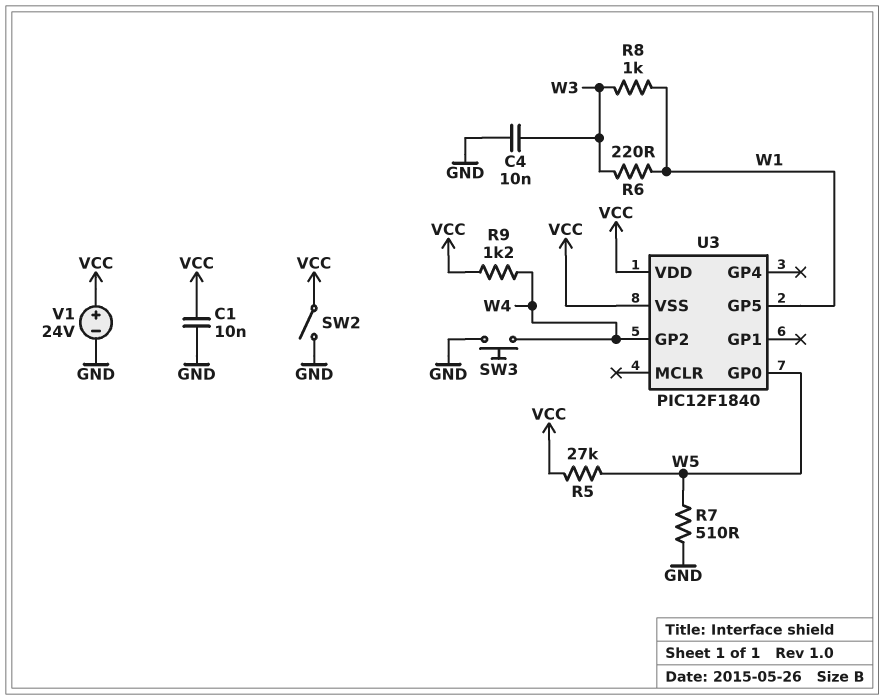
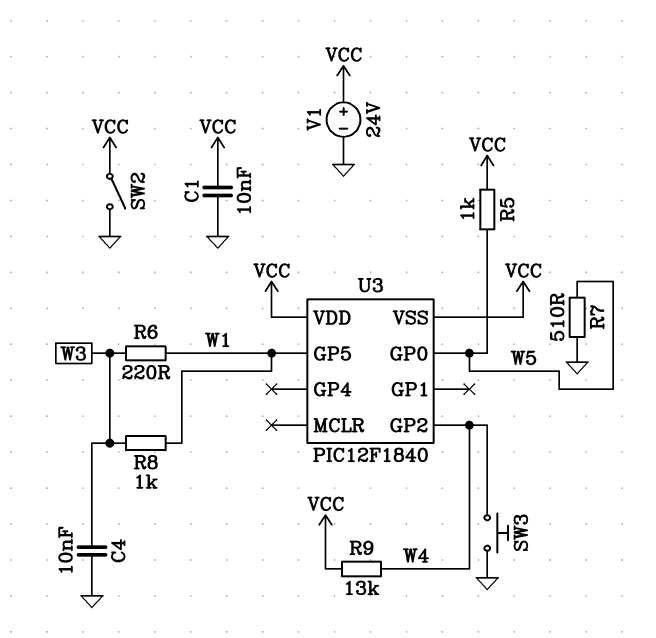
R5: 27k (VCC, W5) -> 1k (VCC, W5)
R9: 1.2k (VCC, W4) -> 13k (VCC, W4)

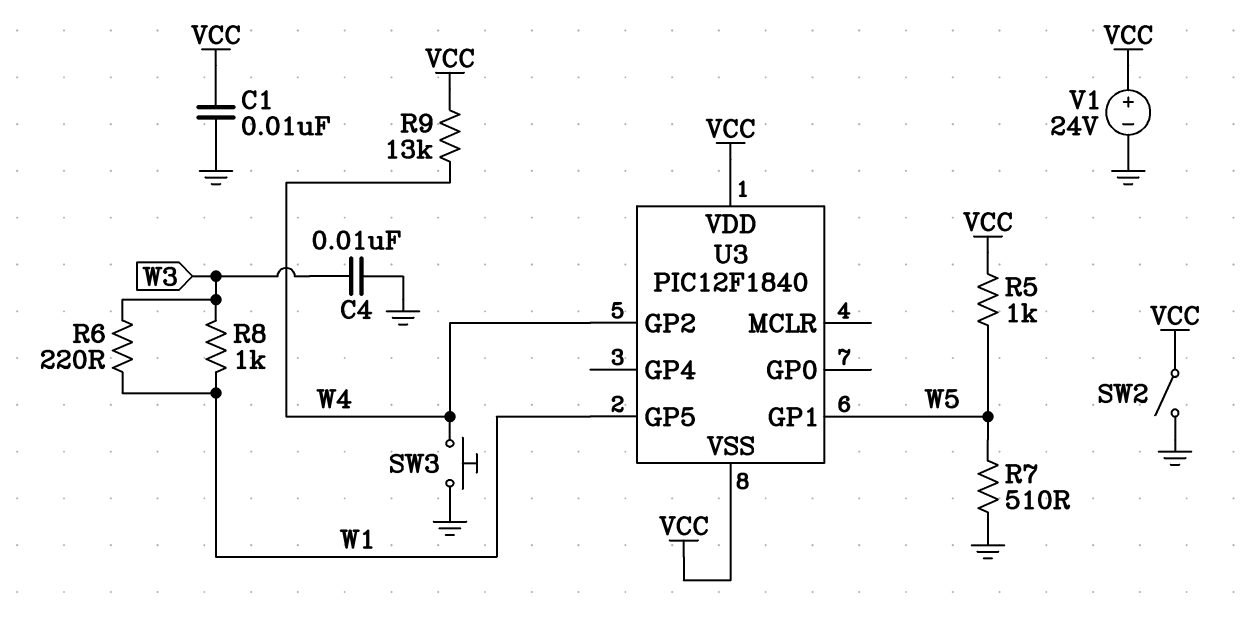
U3 pin GP0: W5 -> none
U3 pin GP1: none -> W5

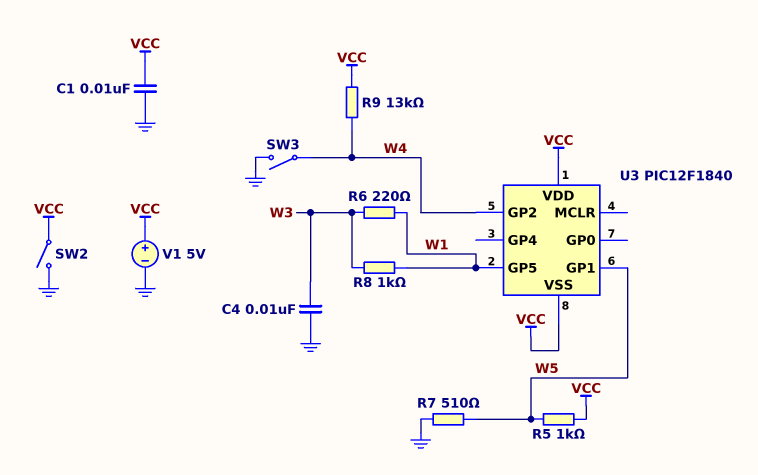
SW3: button (GND, W4) -> switch (GND, W4)
V1: 24V (plus VCC, minus GND) -> 5V (plus VCC, minus GND)

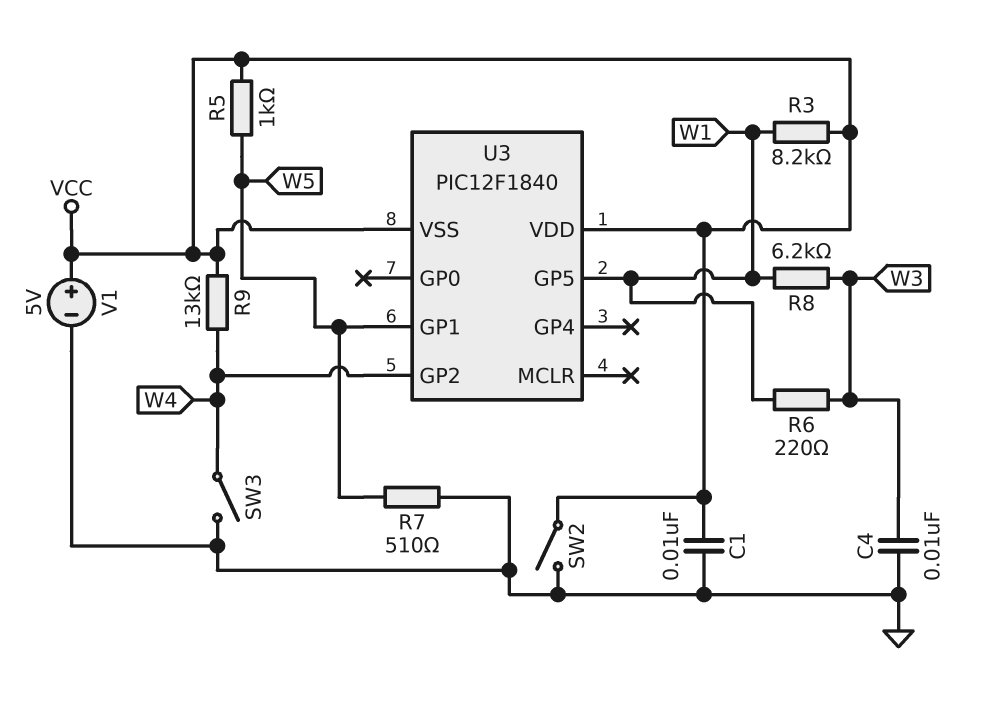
R3: none -> 8.2k (VCC, W1)
R8: 1k (W1, W3) -> 6.2k (W1, W3)

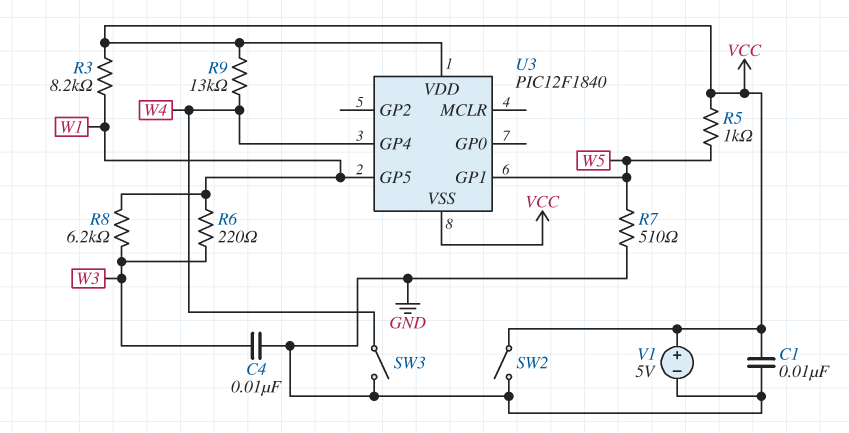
U3 pin GP2: W4 -> none
U3 pin GP4: none -> W4

